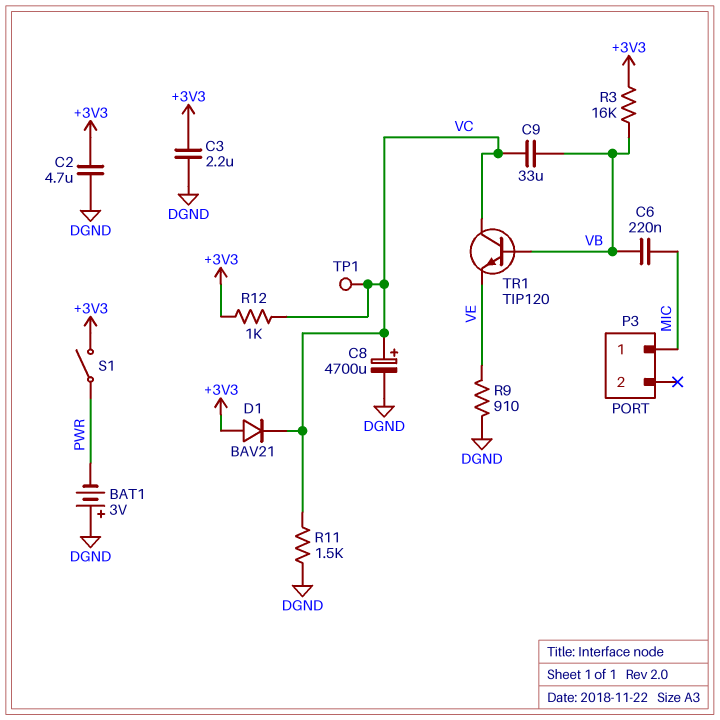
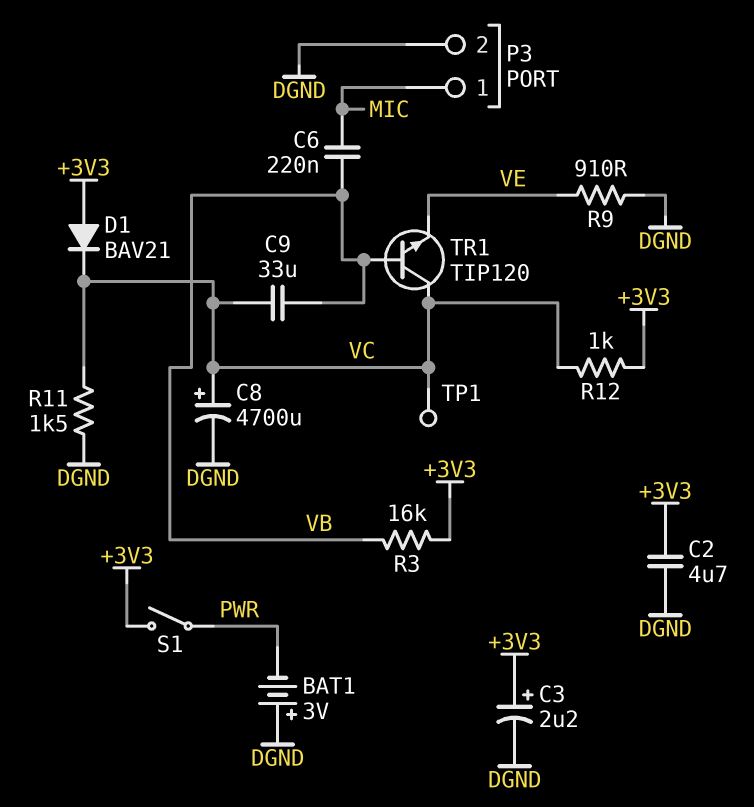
C3: 2.2uF (+3V3, DGND) -> 2.2uF (plus +3V3, minus DGND)
P3 pin 2: none -> DGND

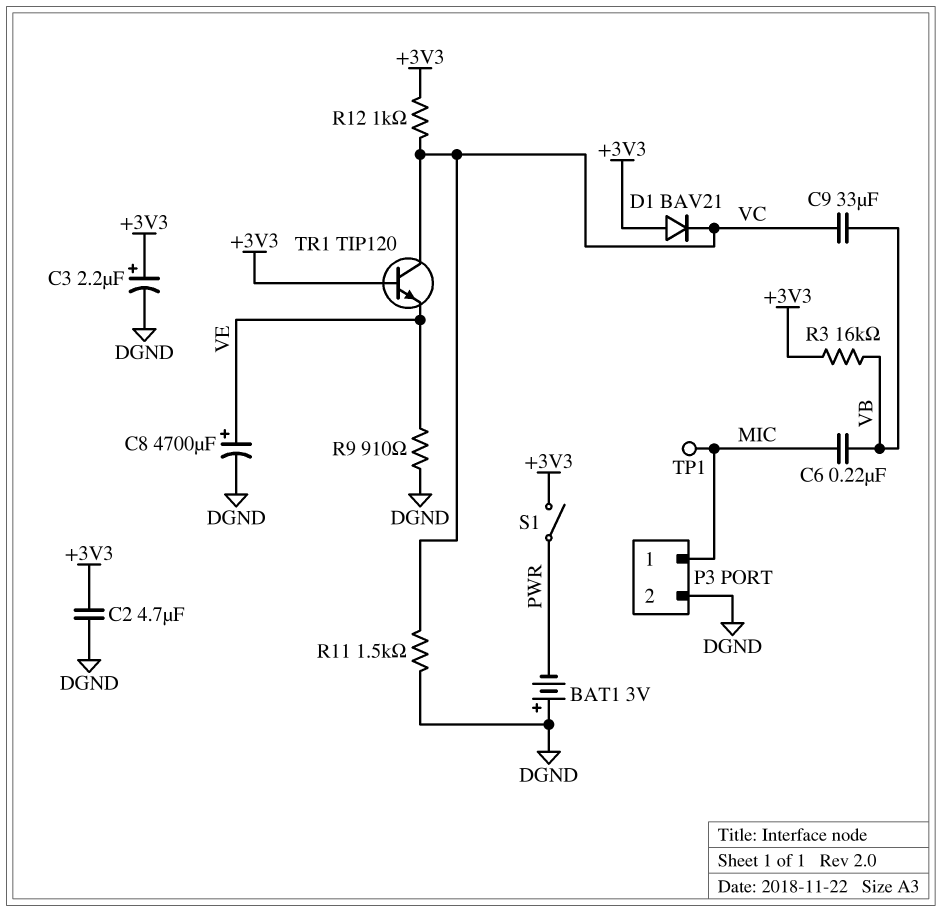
C8: 4700uF (plus VC, minus DGND) -> 4700uF (plus VE, minus DGND)
TP1: test point (VC) -> test point (MIC)
TR1: NPN TIP120 (B VB, C VC, E VE) -> NPN TIP120 (B +3V3, C VC, E VE)

